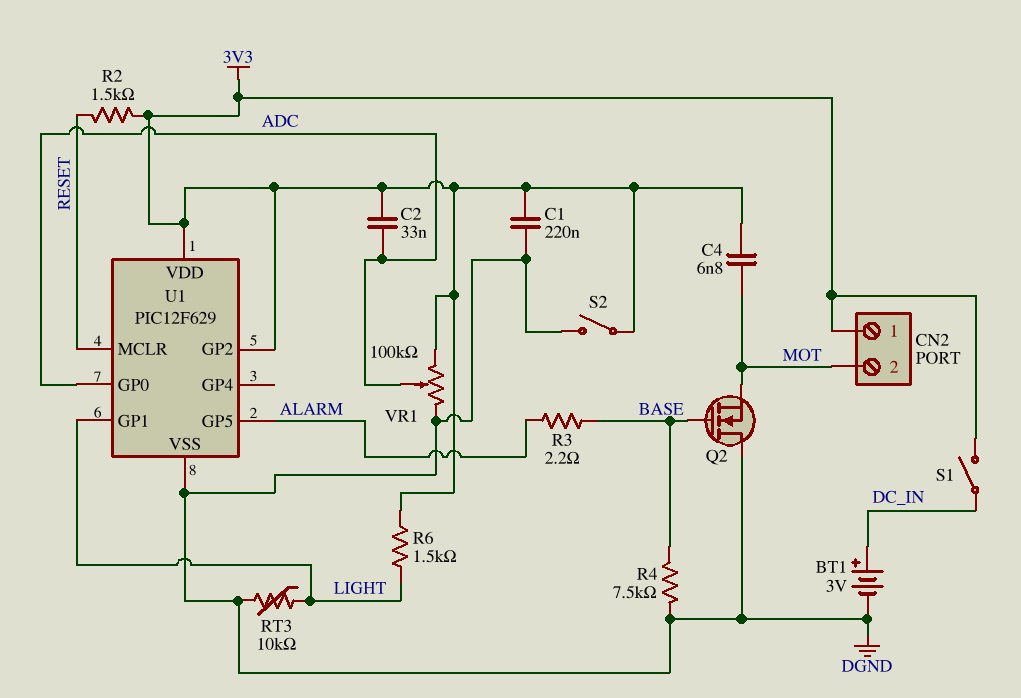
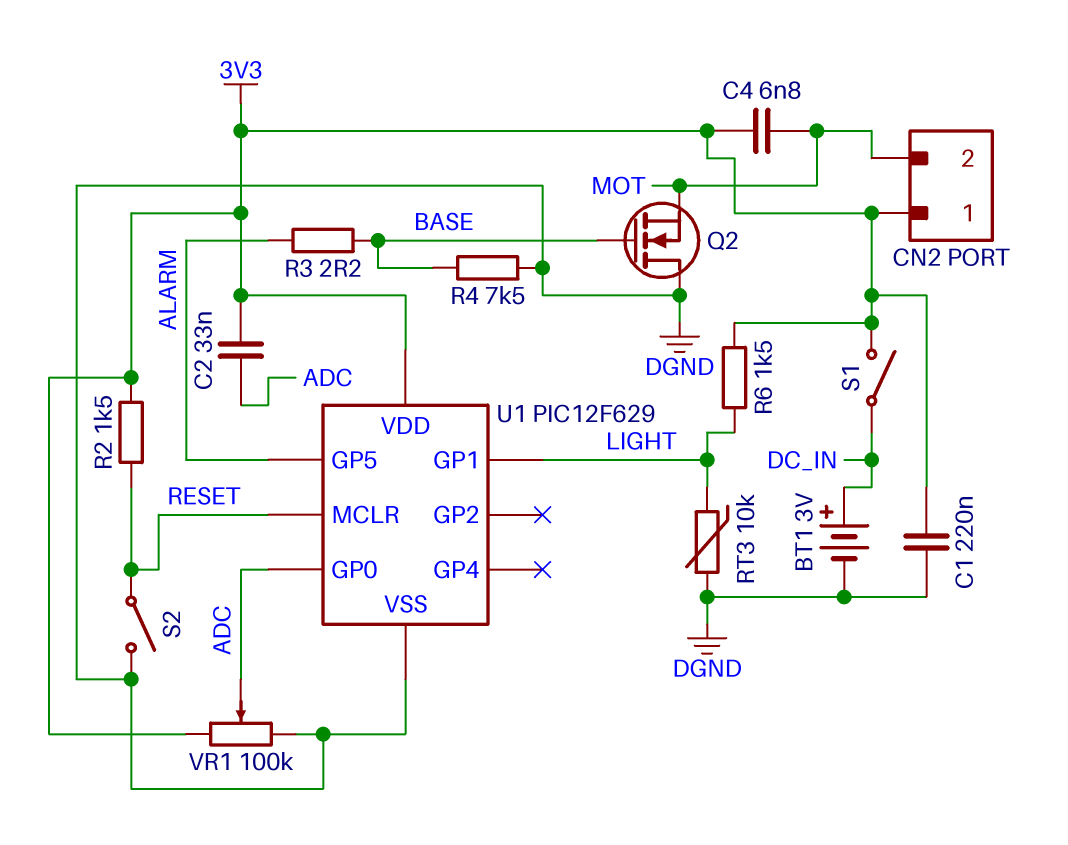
S2: switch (3V3, DGND) -> switch (DGND, RESET)
U1 pin GP2: 3V3 -> none

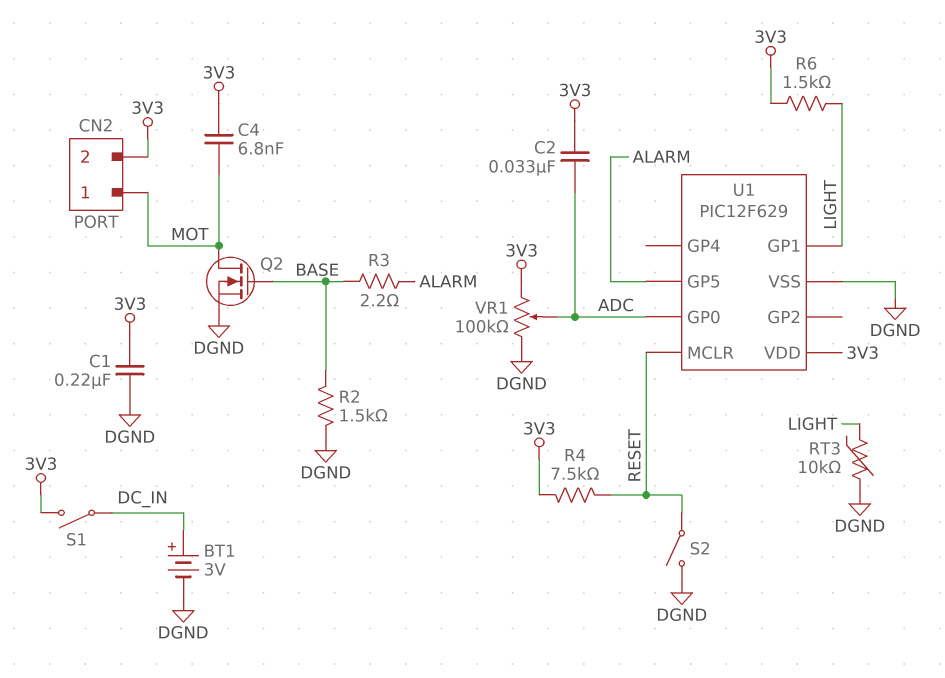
CN2 pin 1: 3V3 -> MOT
CN2 pin 2: MOT -> 3V3
Q2: NMOS (G BASE, D DGND, S MOT) -> NMOS (G BASE, D MOT, S DGND)
R2: 1.5k (3V3, RESET) -> 1.5k (BASE, DGND)
R4: 7.5k (BASE, DGND) -> 7.5k (3V3, RESET)

